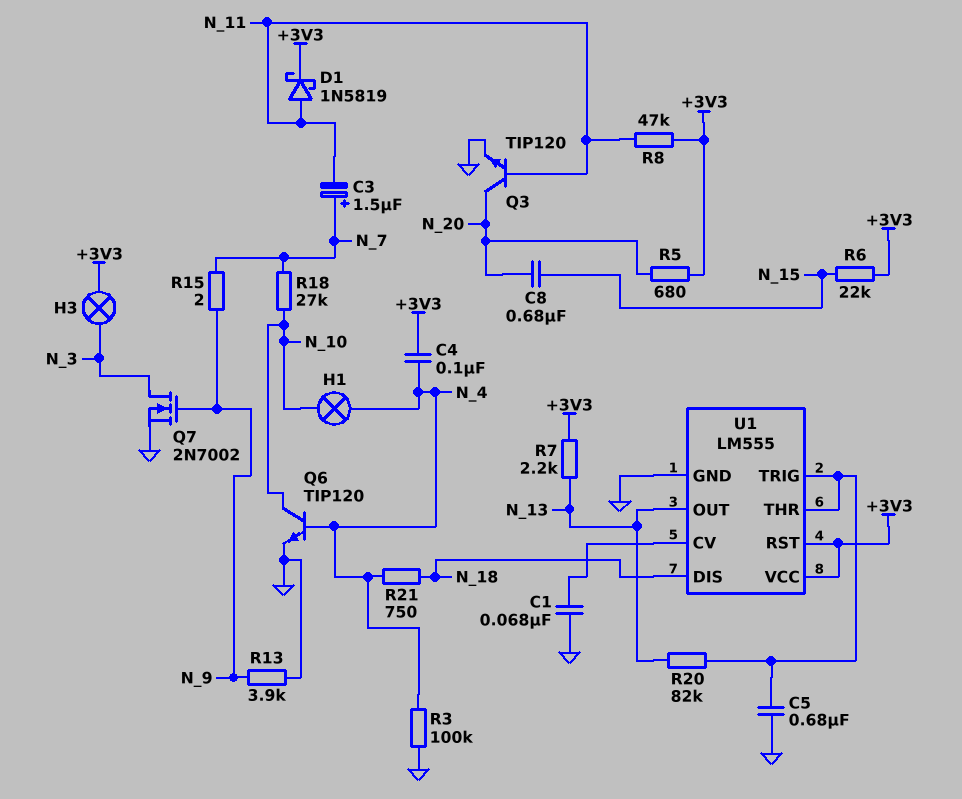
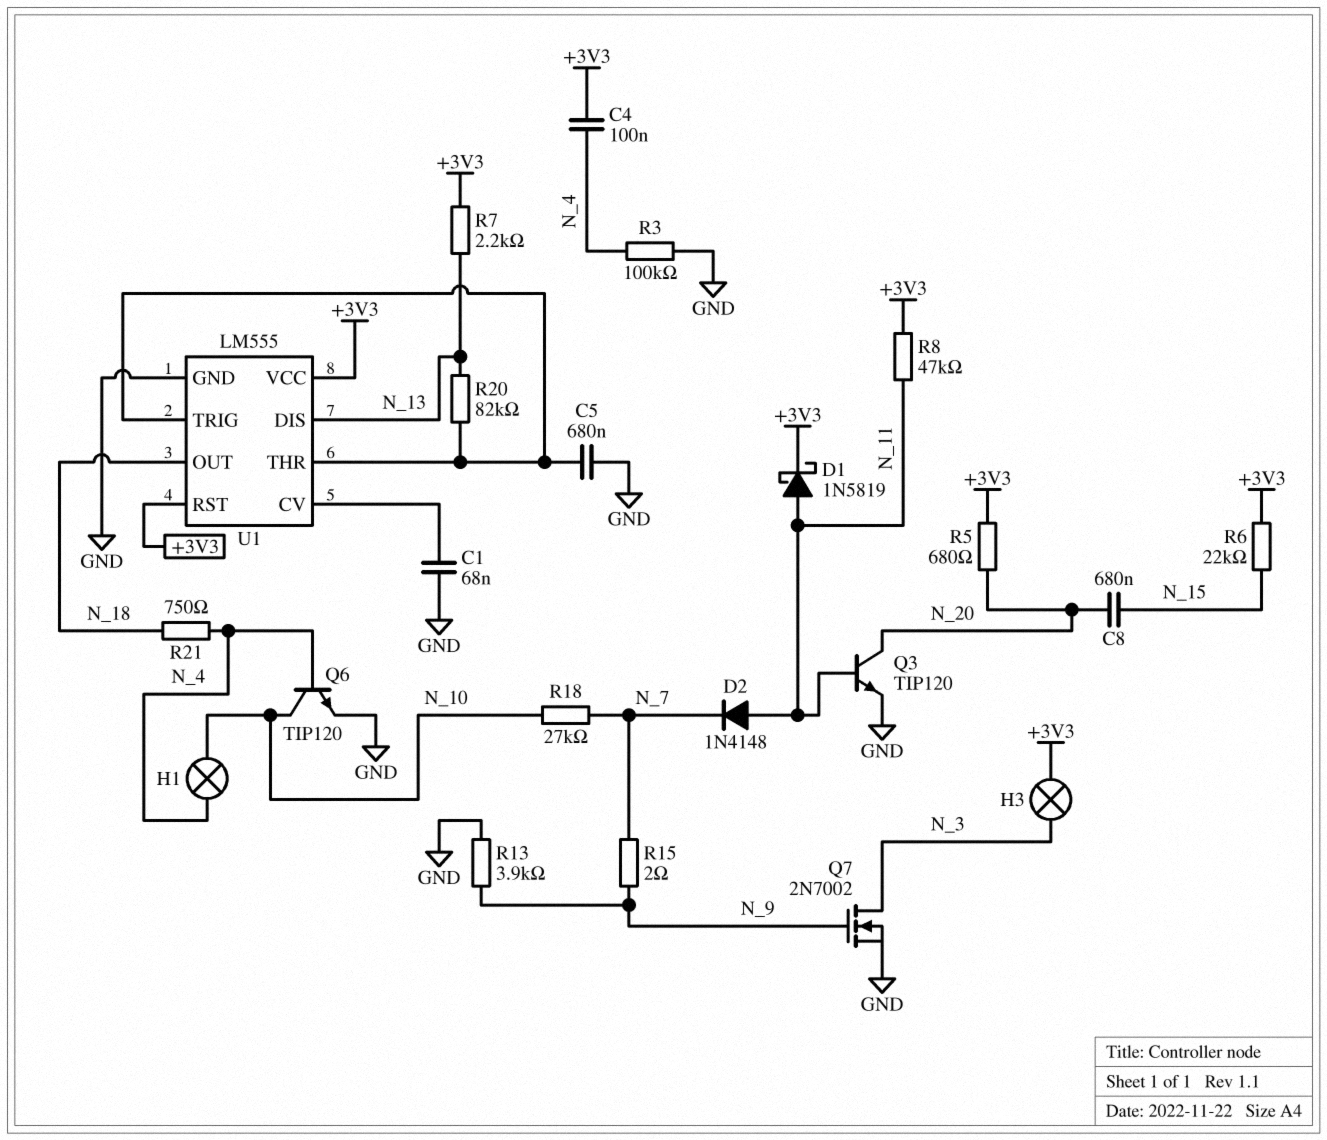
C3: 1.5uF (plus N_7, minus N_11) -> none
D2: none -> diode 1N4148 (A N_11, K N_7)
U1 pin DIS: N_18 -> N_13
U1 pin OUT: N_13 -> N_18

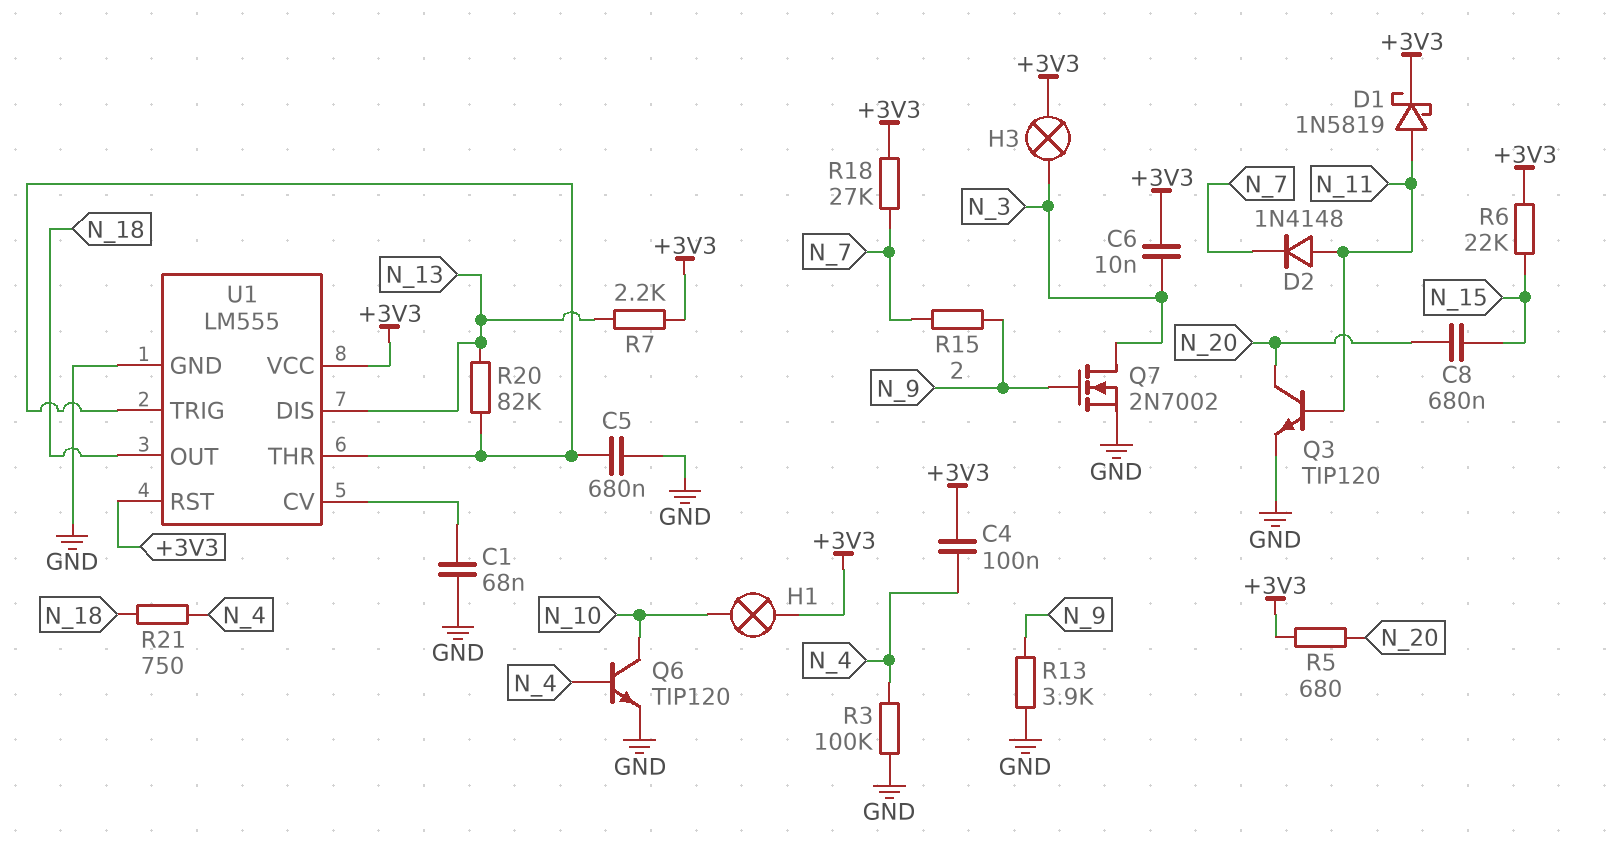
C6: none -> 10nF (+3V3, N_3)
H1: lamp (N_4, N_10) -> lamp (+3V3, N_10)
R8: 47k (+3V3, N_11) -> none
R18: 27k (N_7, N_10) -> 27k (+3V3, N_7)

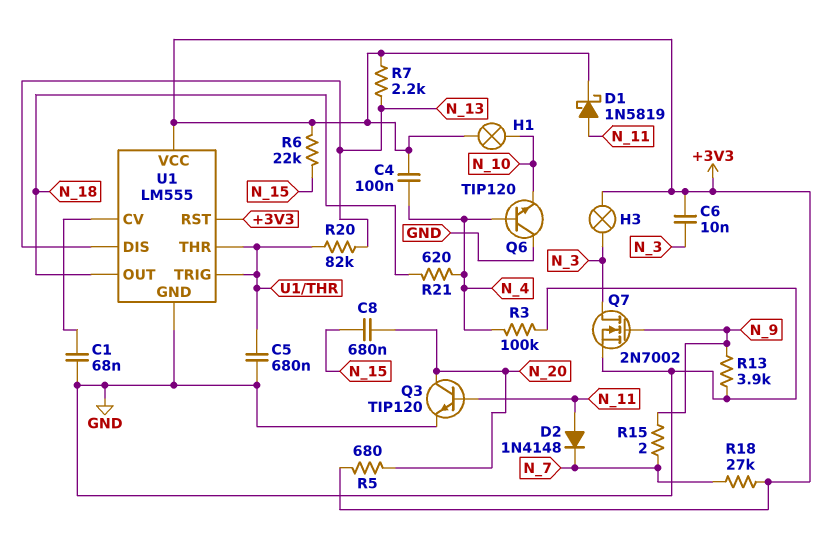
Q6: NPN TIP120 (B N_4, C N_10, E GND) -> NPN TIP120 (B N_4, C GND, E N_10)
R21: 750 (N_4, N_18) -> 620 (N_4, N_18)

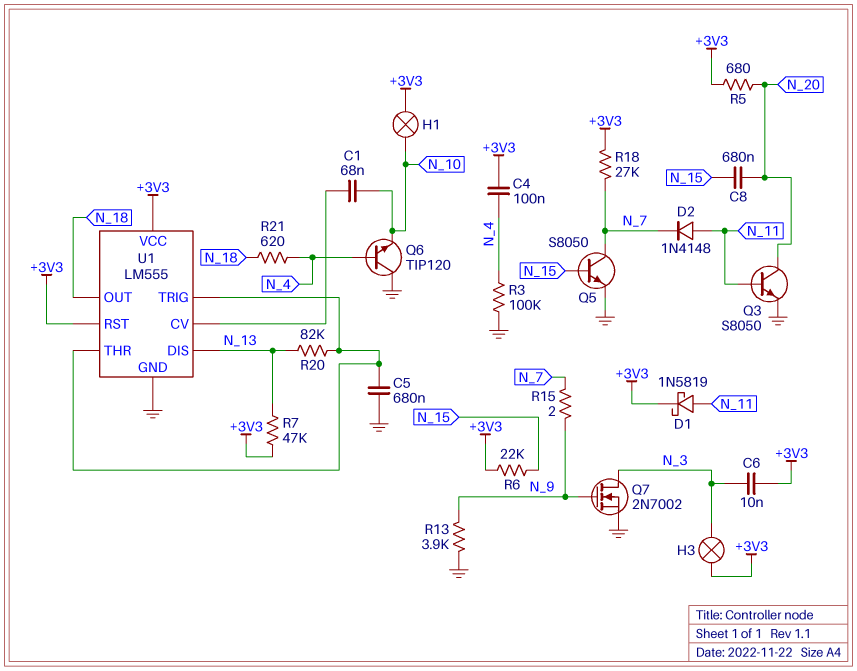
C1: 68nF (GND, U1/CV) -> 68nF (N_10, U1/CV)
Q3: NPN TIP120 (B N_11, C N_20, E GND) -> NPN S8050 (B N_11, C N_20, E GND)
Q5: none -> NPN S8050 (B N_15, C N_7, E GND)
R7: 2.2k (+3V3, N_13) -> 47k (+3V3, N_13)

